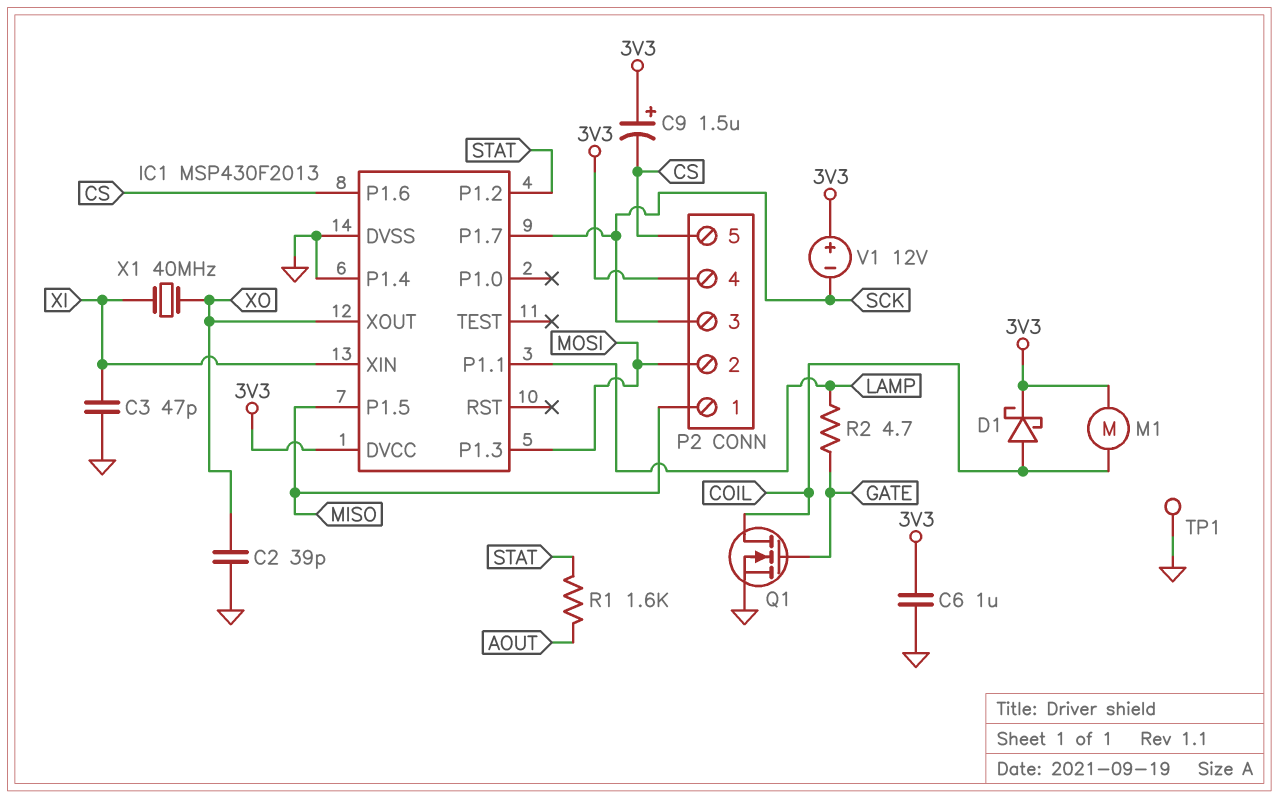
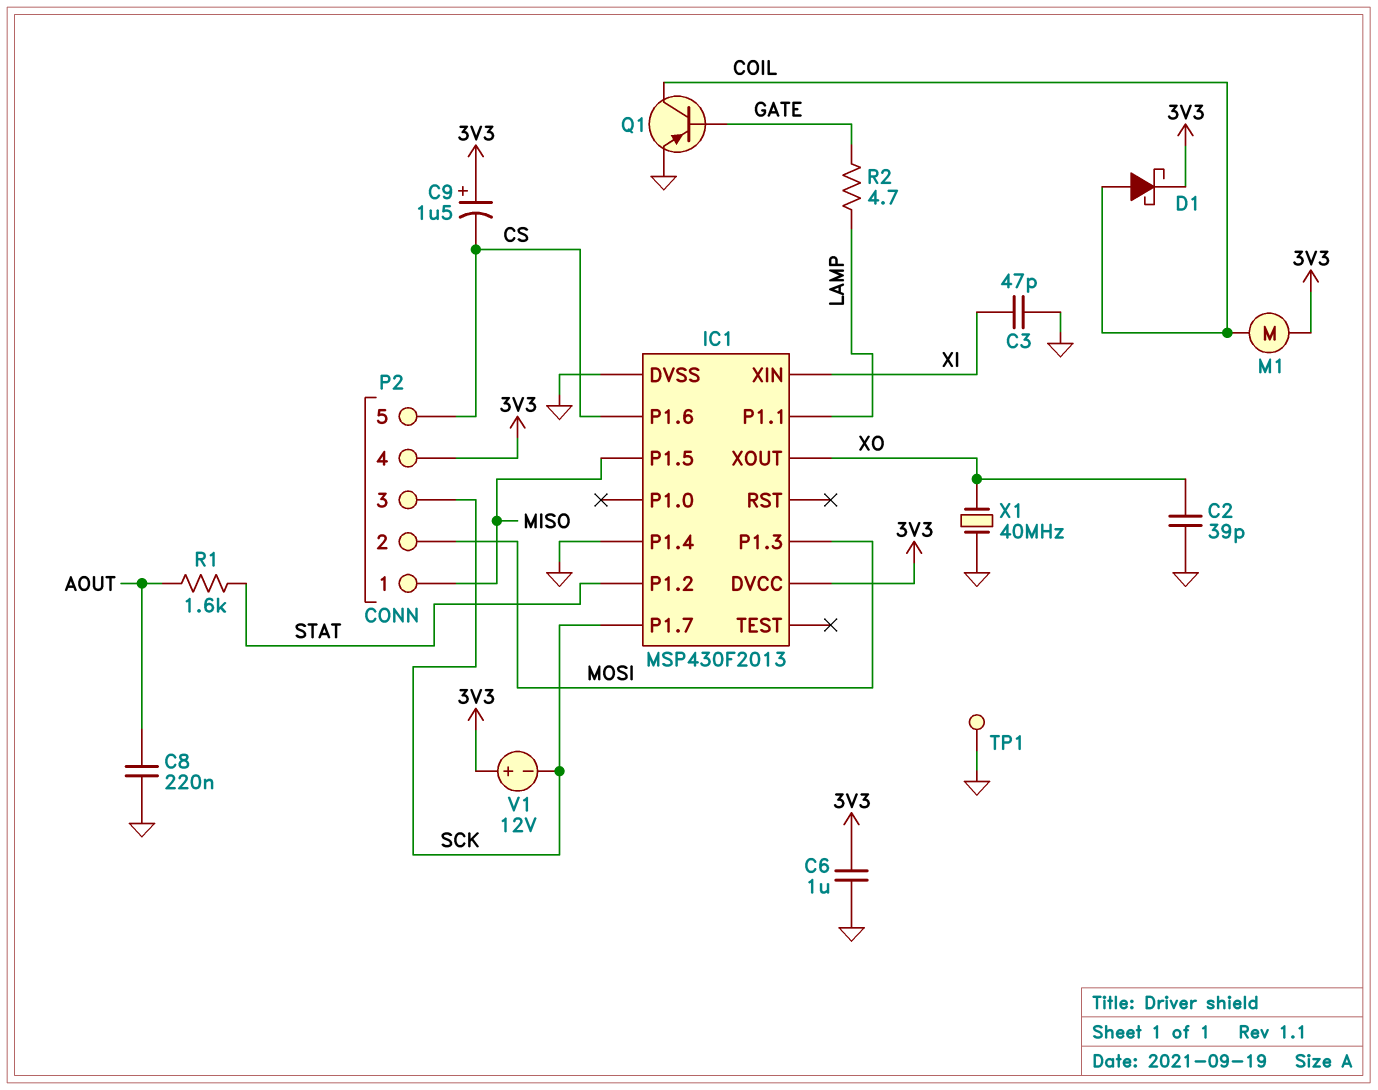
C8: none -> 220nF (AOUT, GND)
Q1: NMOS (G GATE, D COIL, S GND) -> PNP (B GATE, C COIL, E GND)
X1: 40MHz (XI, XO) -> 40MHz (GND, XO)

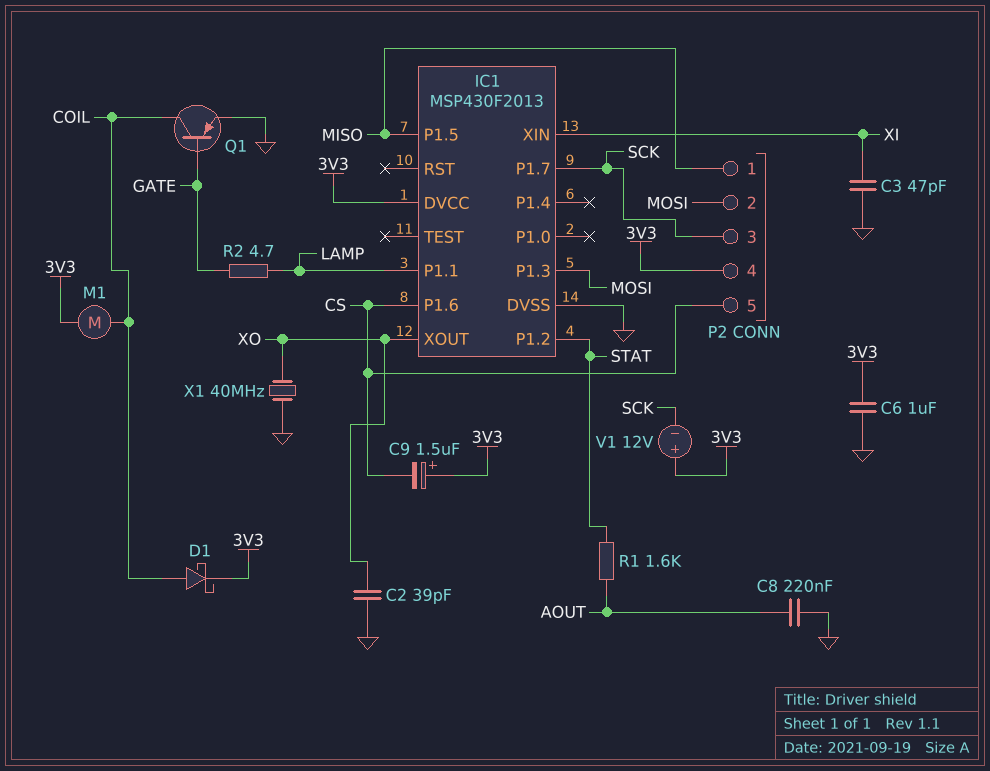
IC1 pin P1.4: GND -> none
TP1: test point (GND) -> none

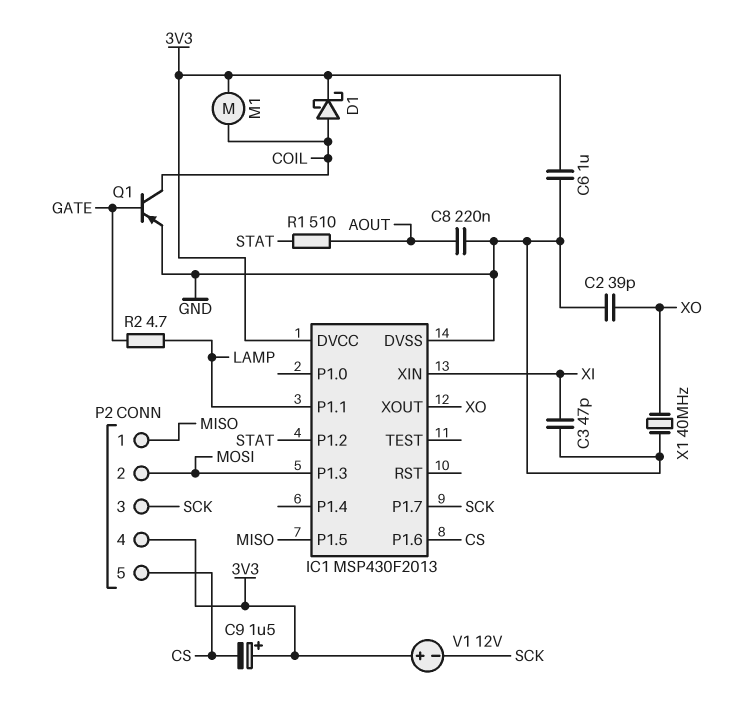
R1: 1.6k (AOUT, STAT) -> 510 (AOUT, STAT)

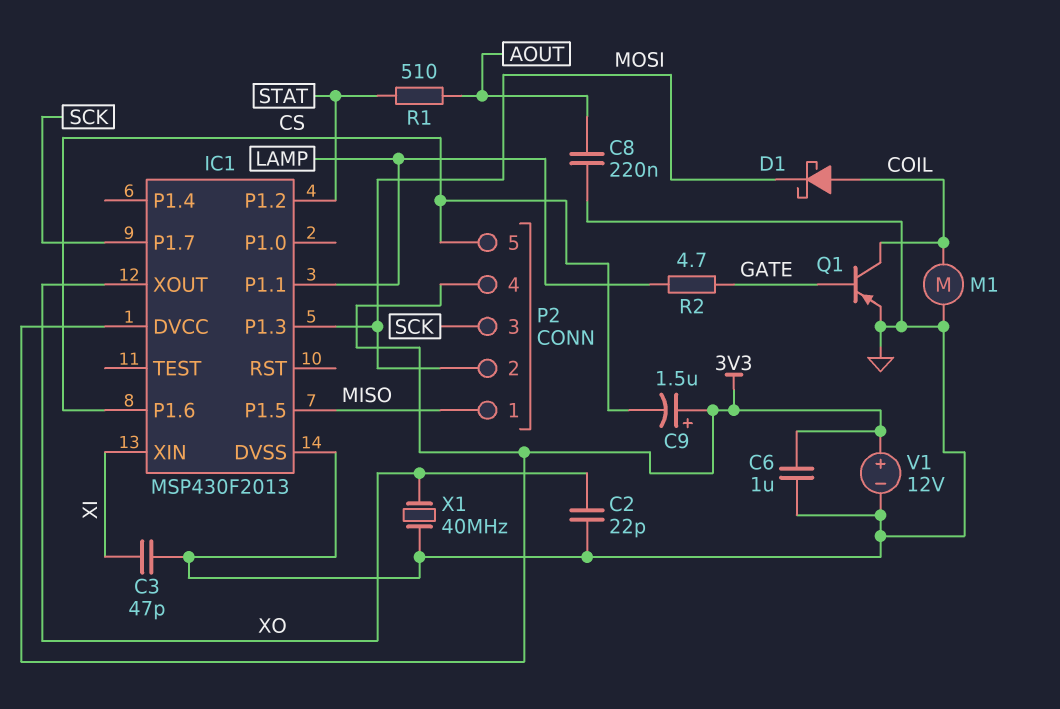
C2: 39pF (GND, XO) -> 22pF (GND, XO)
D1: schottky (A COIL, K 3V3) -> schottky (A COIL, K MOSI)
M1: motor (3V3, COIL) -> motor (COIL, GND)
V1: 12V (plus 3V3, minus SCK) -> 12V (plus 3V3, minus GND)

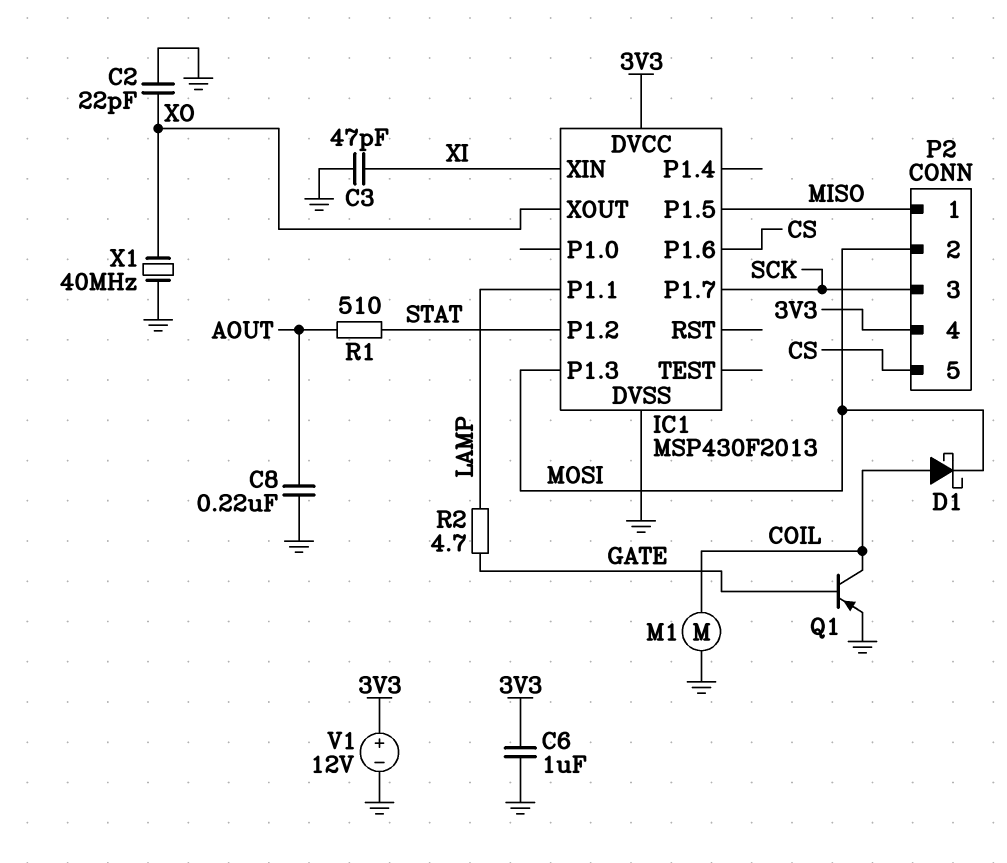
C9: 1.5uF (plus 3V3, minus CS) -> none

